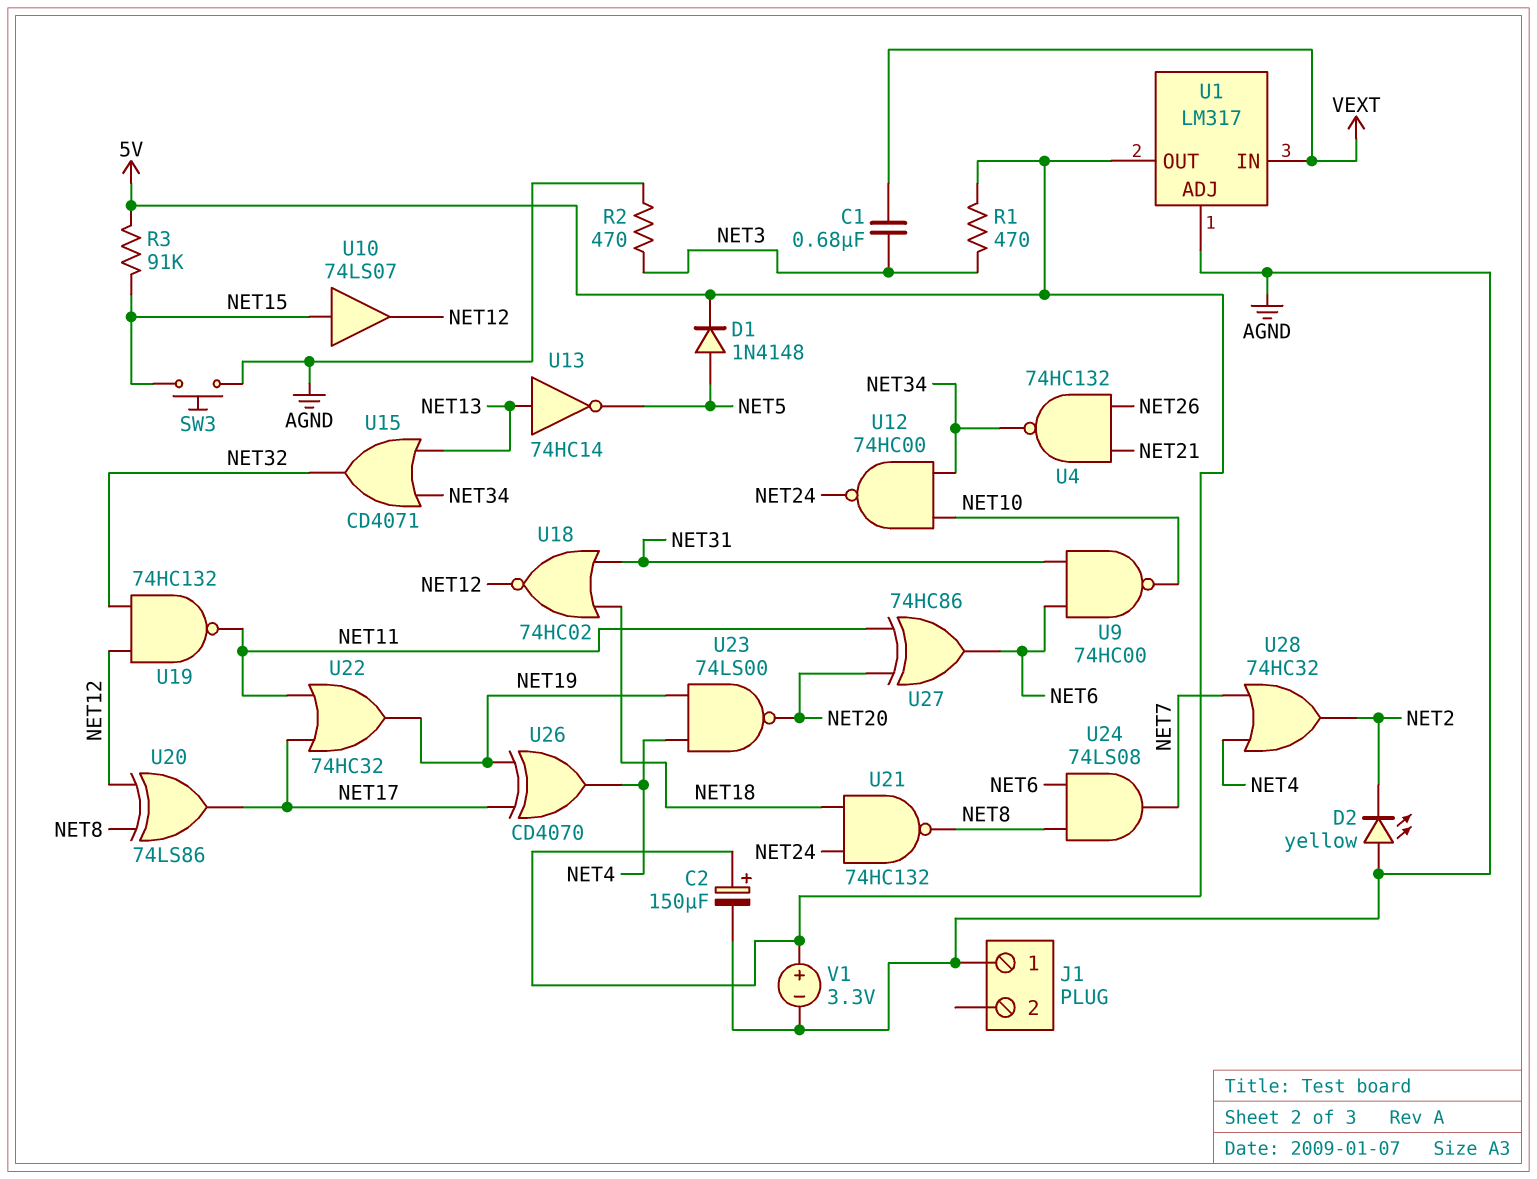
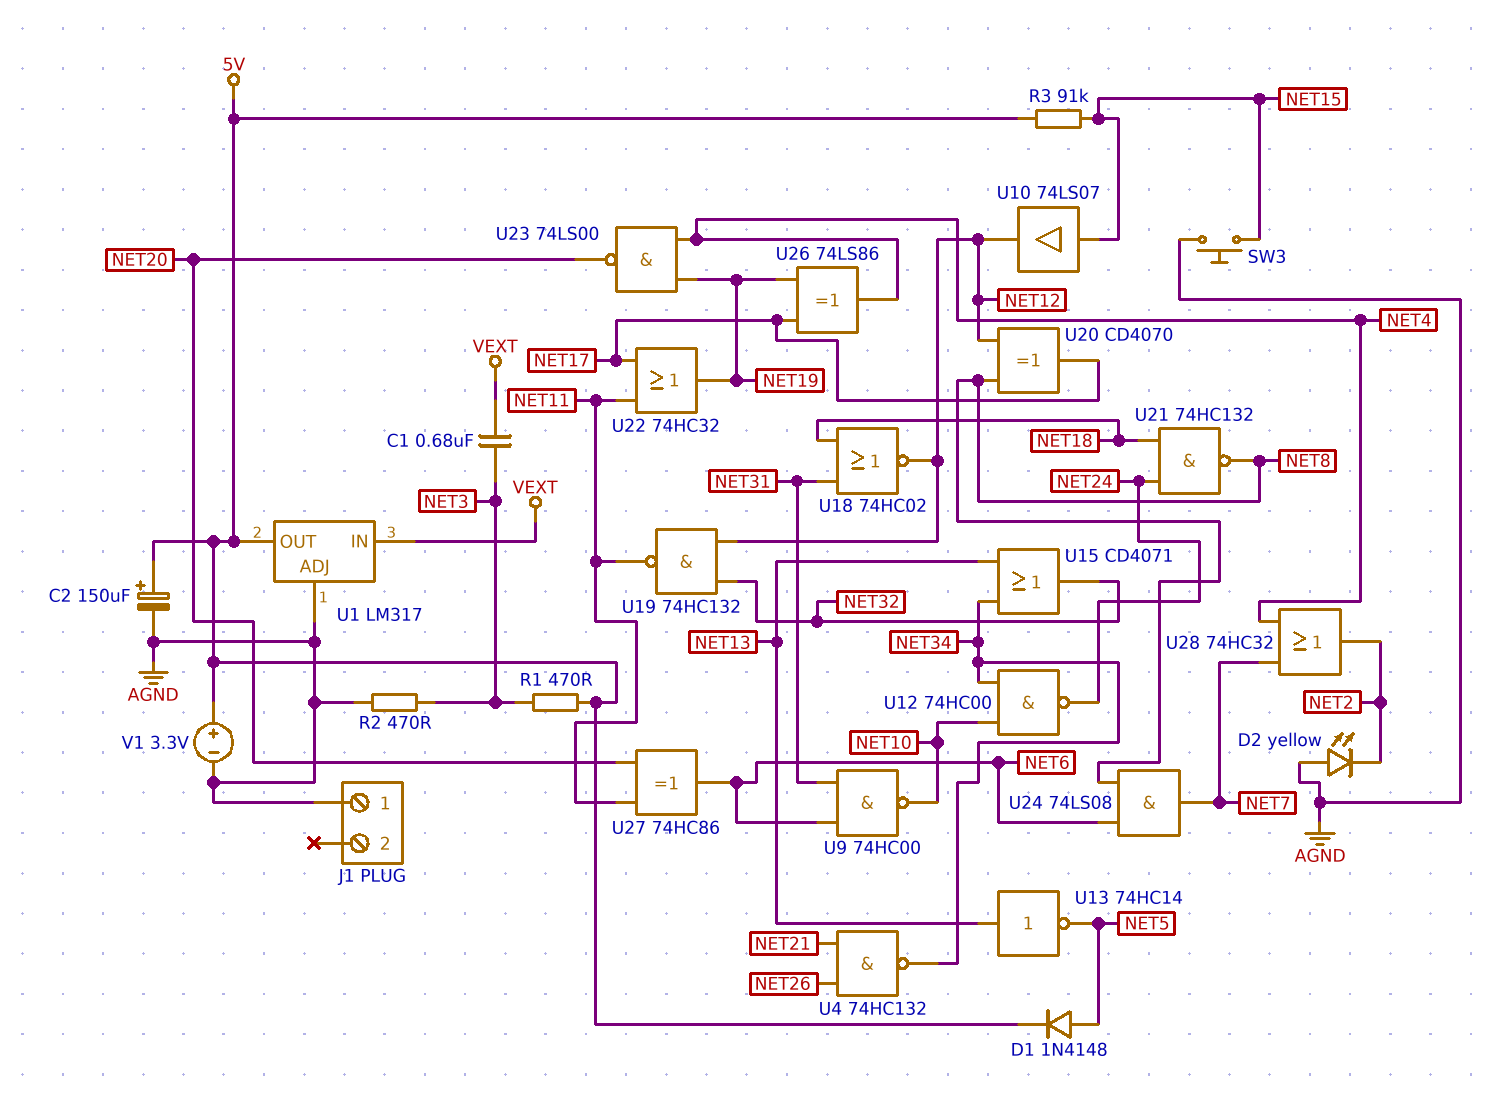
U20: XOR 74LS86 (in NET8, in NET12, out NET17) -> XOR CD4070 (in NET8, in NET12, out NET17)
U26: XOR CD4070 (in NET17, in NET19, out NET4) -> XOR 74LS86 (in NET17, in NET19, out NET4)

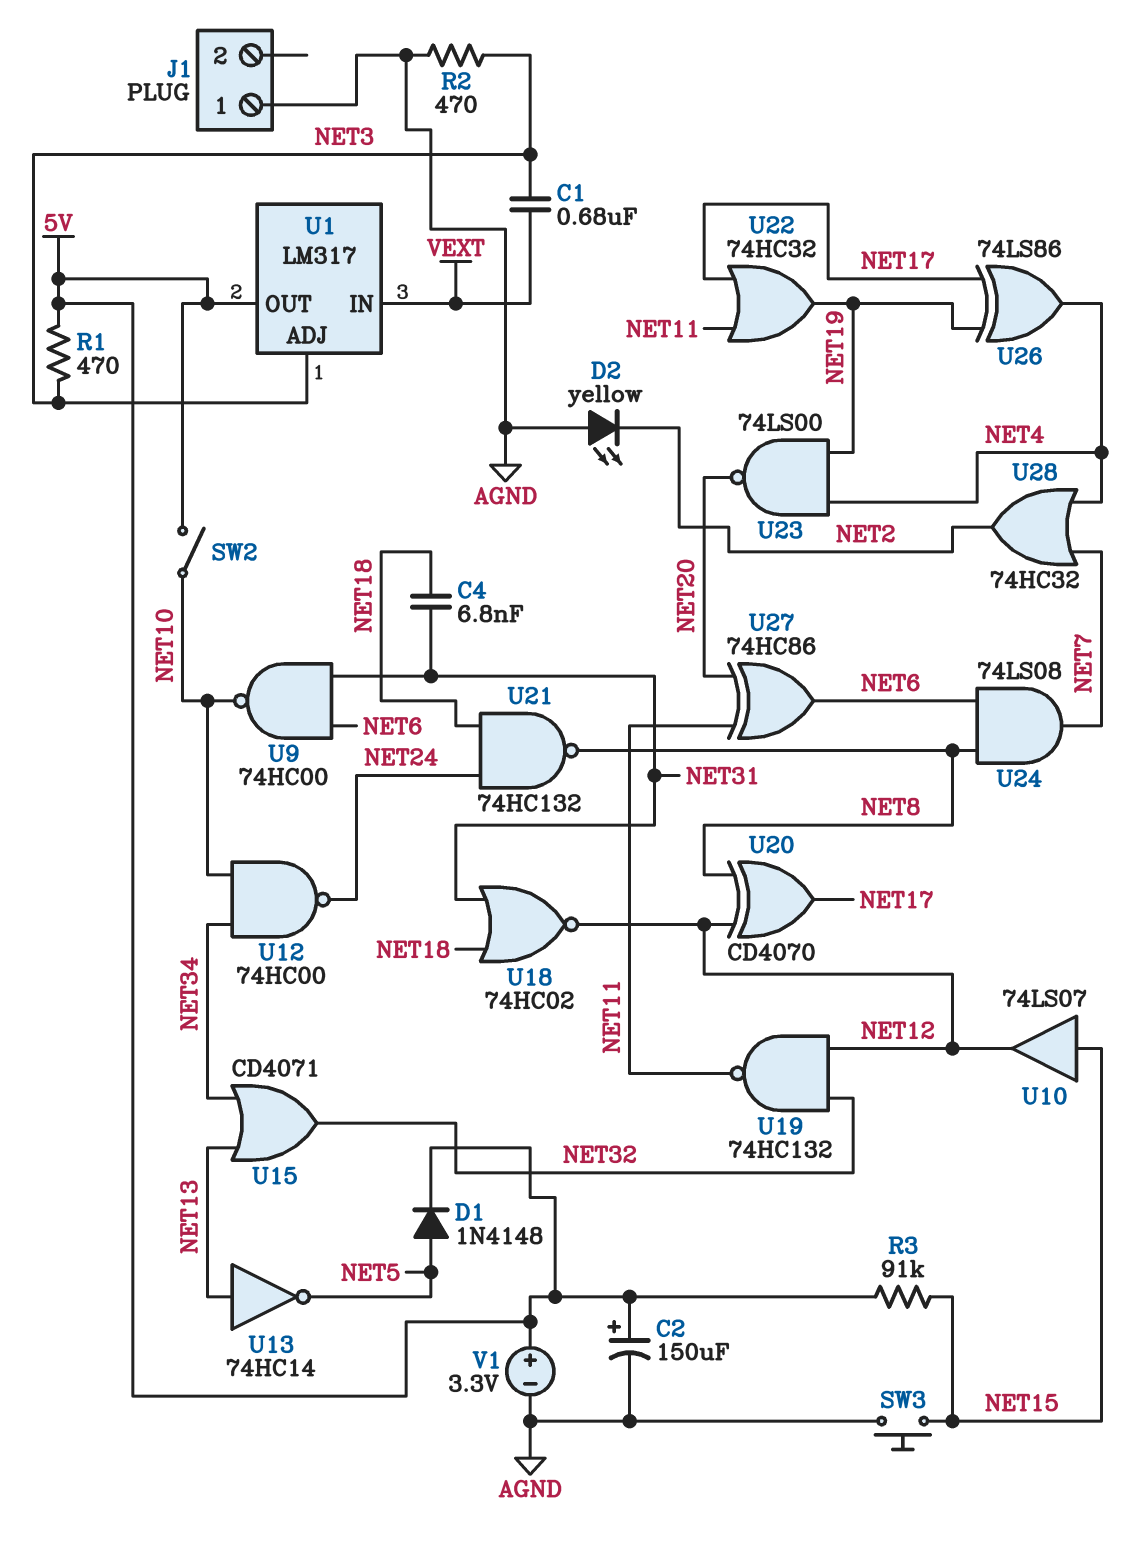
C4: none -> 6.8nF (NET18, NET31)
SW2: none -> switch (5V, NET10)
U1 pin ADJ: AGND -> NET3
U4: NAND 74HC132 (in NET21, in NET26, out NET34) -> none

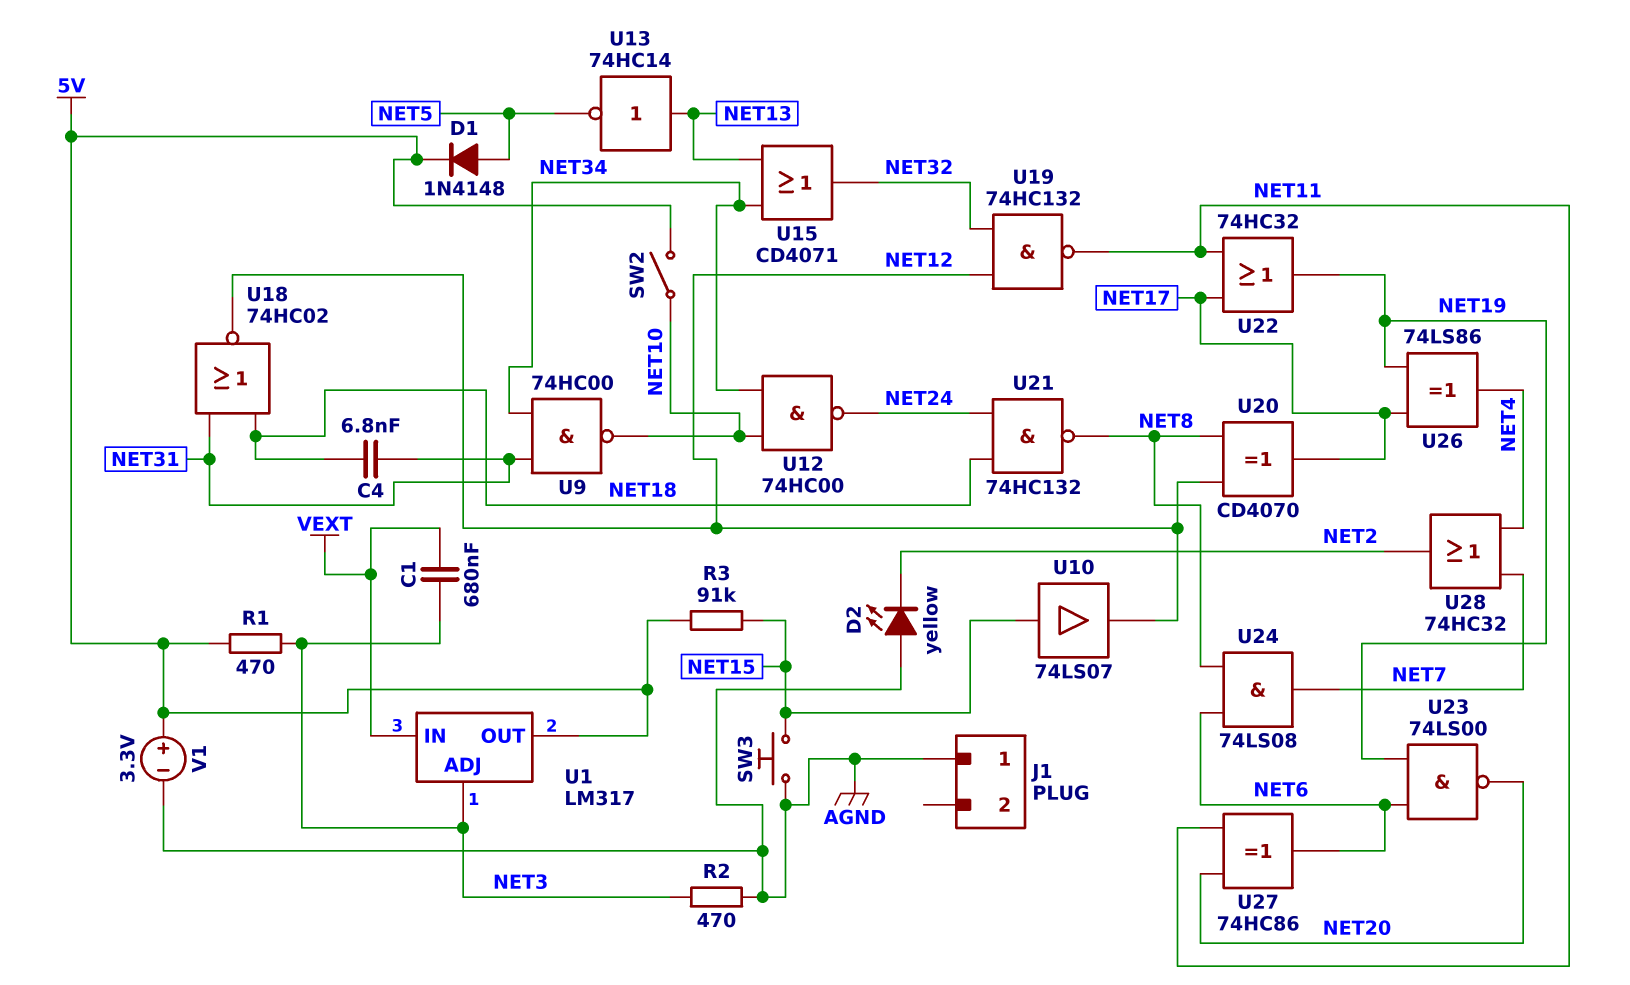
C2: 150uF (plus 5V, minus AGND) -> none
U9: NAND 74HC00 (in NET6, in NET31, out NET10) -> NAND 74HC00 (in NET31, in NET34, out NET10)
U23: NAND 74LS00 (in NET4, in NET19, out NET20) -> NAND 74LS00 (in NET6, in NET19, out NET20)

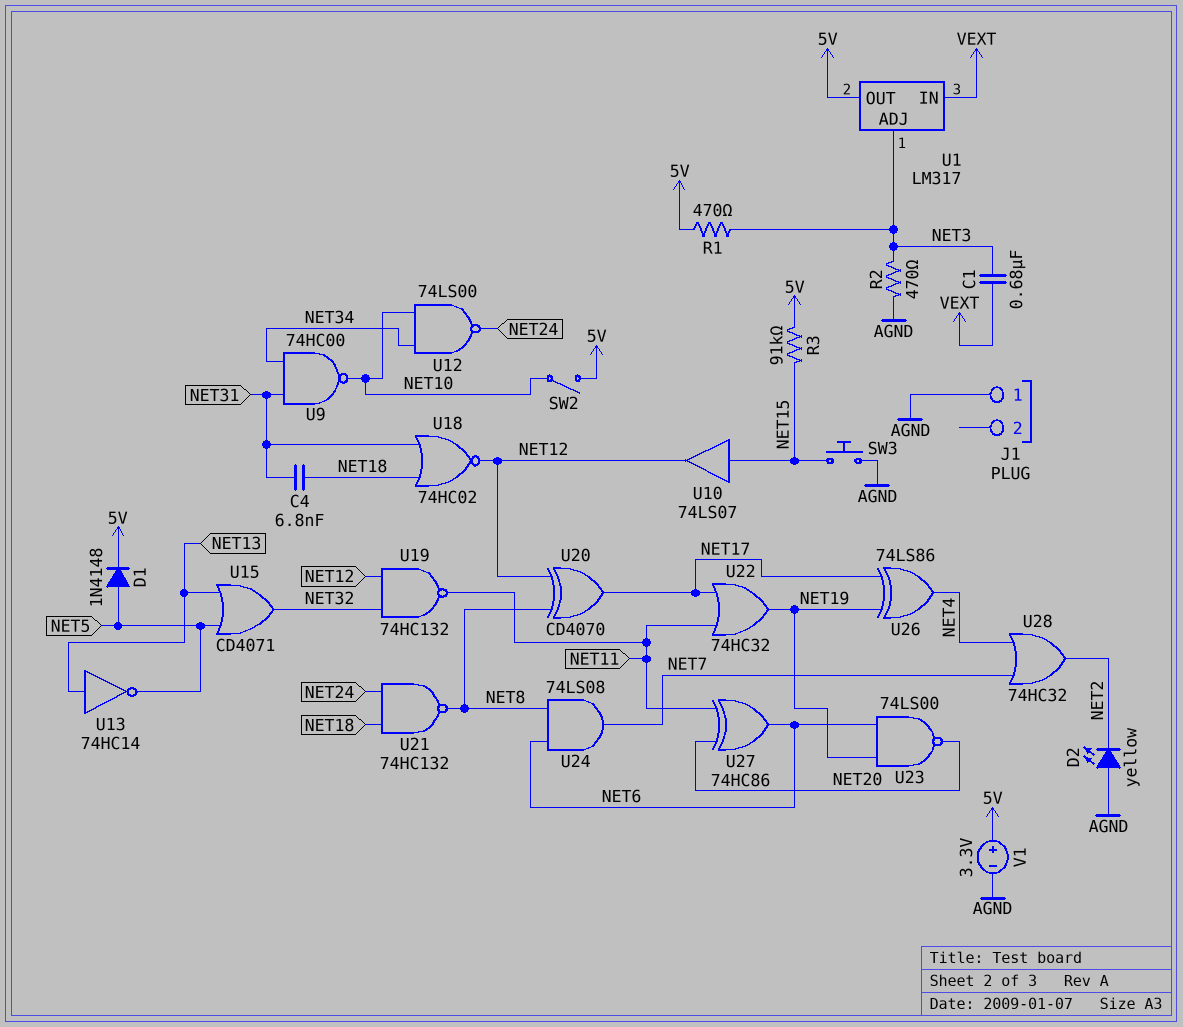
U12: NAND 74HC00 (in NET10, in NET34, out NET24) -> NAND 74LS00 (in NET10, in NET34, out NET24)
U15: OR CD4071 (in NET13, in NET34, out NET32) -> OR CD4071 (in NET5, in NET13, out NET32)

